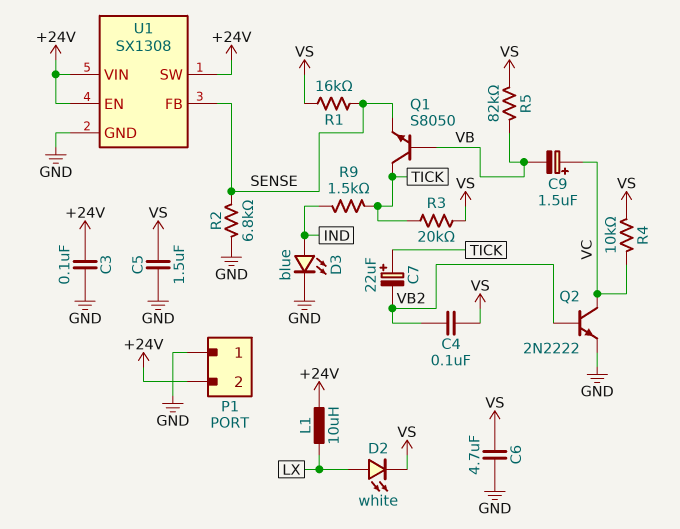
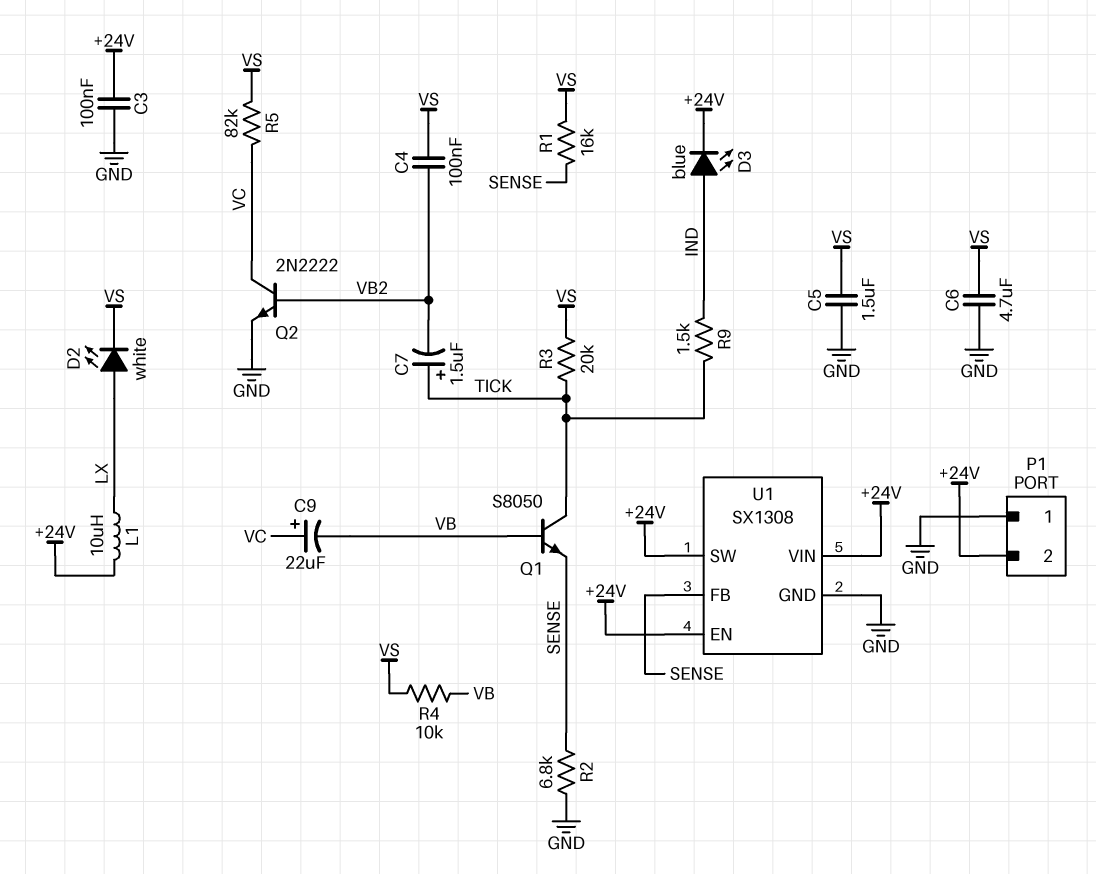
C7: 22uF (plus TICK, minus VB2) -> 1.5uF (plus TICK, minus VB2)
C9: 1.5uF (plus VC, minus VB) -> 22uF (plus VC, minus VB)
D3: LED blue (A IND, K GND) -> LED blue (A IND, K +24V)
R4: 10k (VC, VS) -> 10k (VB, VS)
R5: 82k (VB, VS) -> 82k (VC, VS)

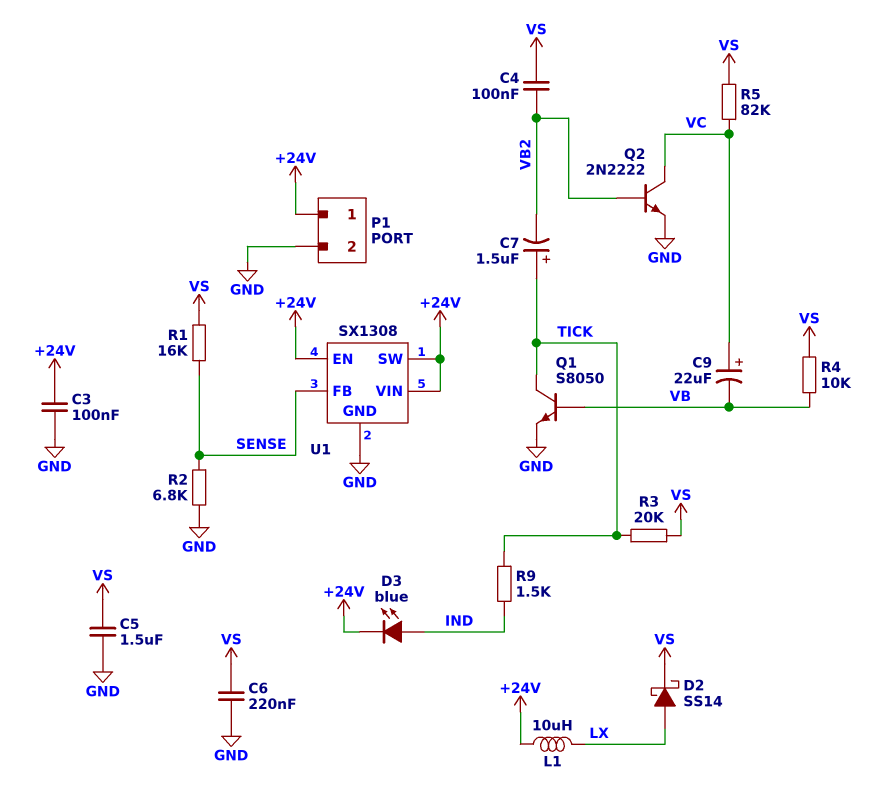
C6: 4.7uF (GND, VS) -> 220nF (GND, VS)
D2: LED white (A LX, K VS) -> schottky SS14 (A LX, K VS)
P1 pin 1: GND -> +24V
P1 pin 2: +24V -> GND
Q1: NPN S8050 (B VB, C TICK, E SENSE) -> NPN S8050 (B VB, C TICK, E GND)

